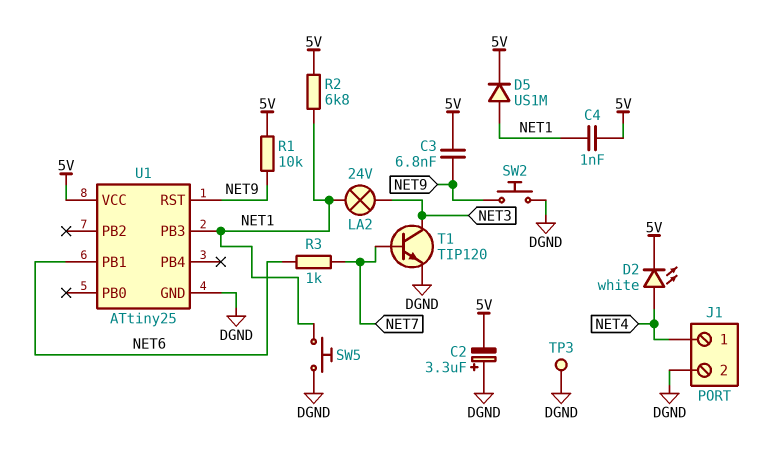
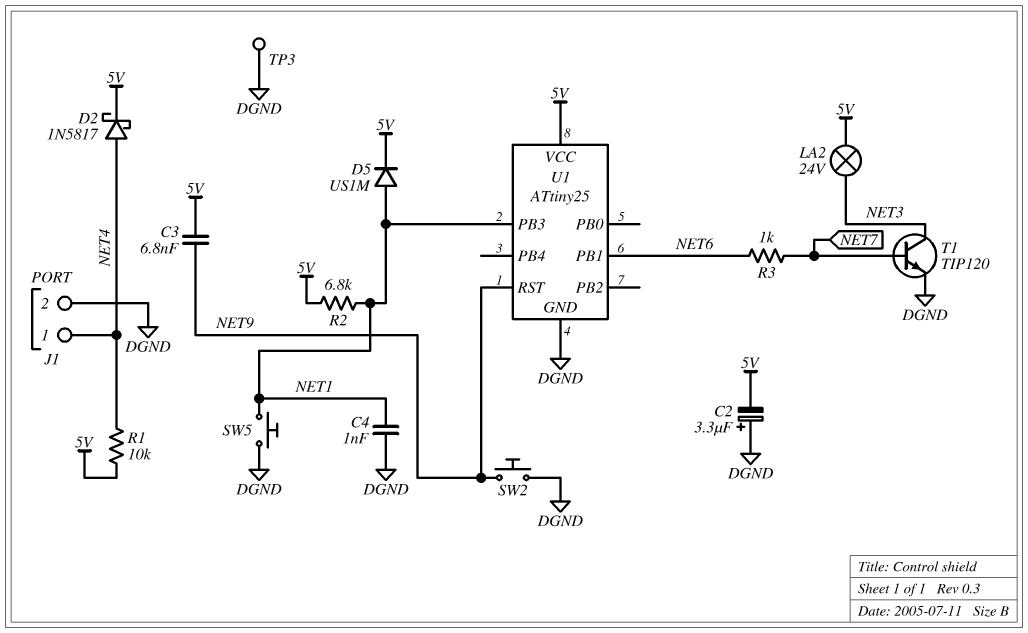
C4: 1nF (5V, NET1) -> 1nF (DGND, NET1)
D2: LED white (A NET4, K 5V) -> schottky 1N5817 (A NET4, K 5V)
LA2: lamp 24V (NET1, NET3) -> lamp 24V (5V, NET3)
R1: 10k (5V, NET9) -> 10k (5V, NET4)

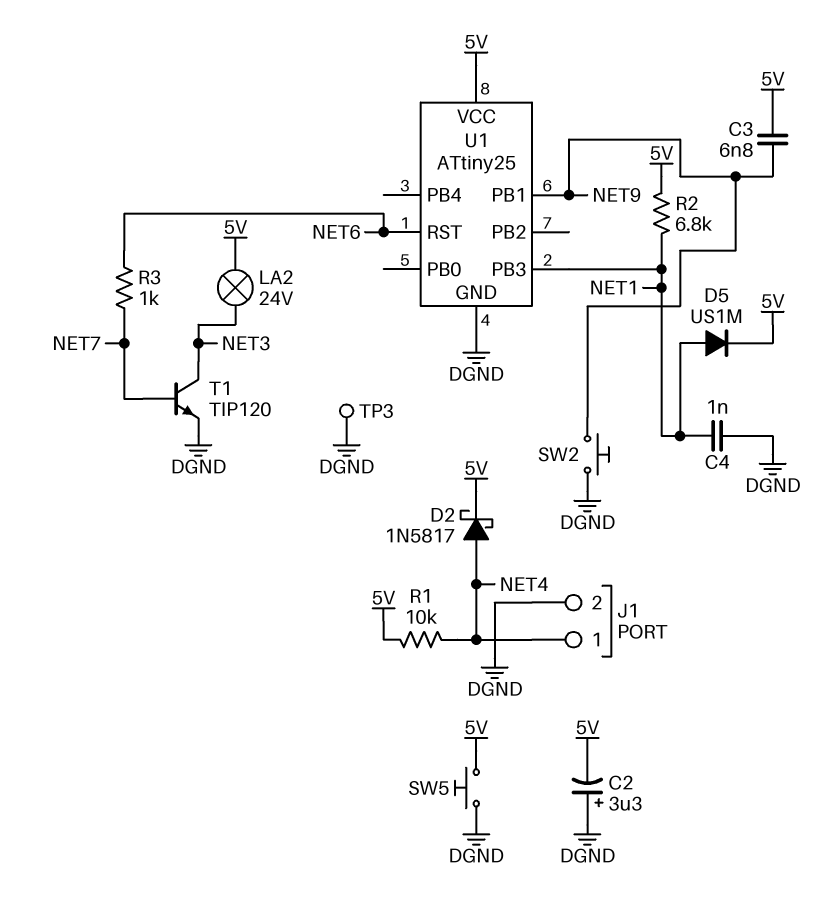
SW5: button (DGND, NET1) -> button (5V, DGND)
U1 pin PB1: NET6 -> NET9
U1 pin RST: NET9 -> NET6

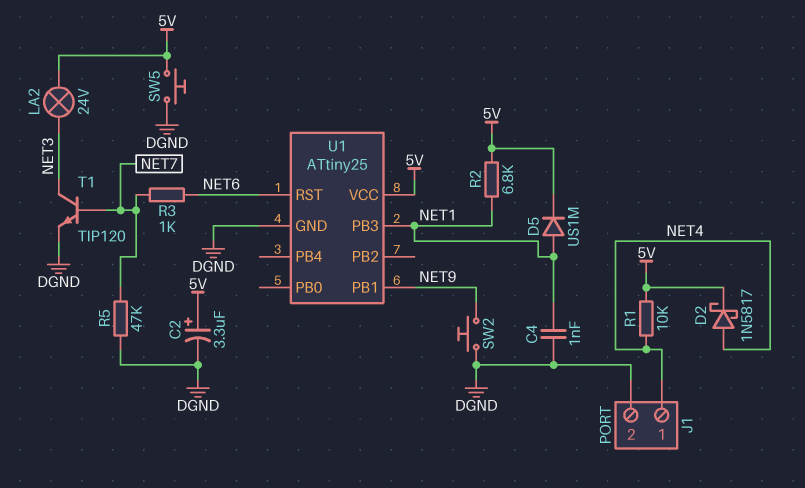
C2: 3.3uF (plus DGND, minus 5V) -> 3.3uF (plus 5V, minus DGND)
C3: 6.8nF (5V, NET9) -> none
R5: none -> 47k (DGND, NET7)
TP3: test point (DGND) -> none

